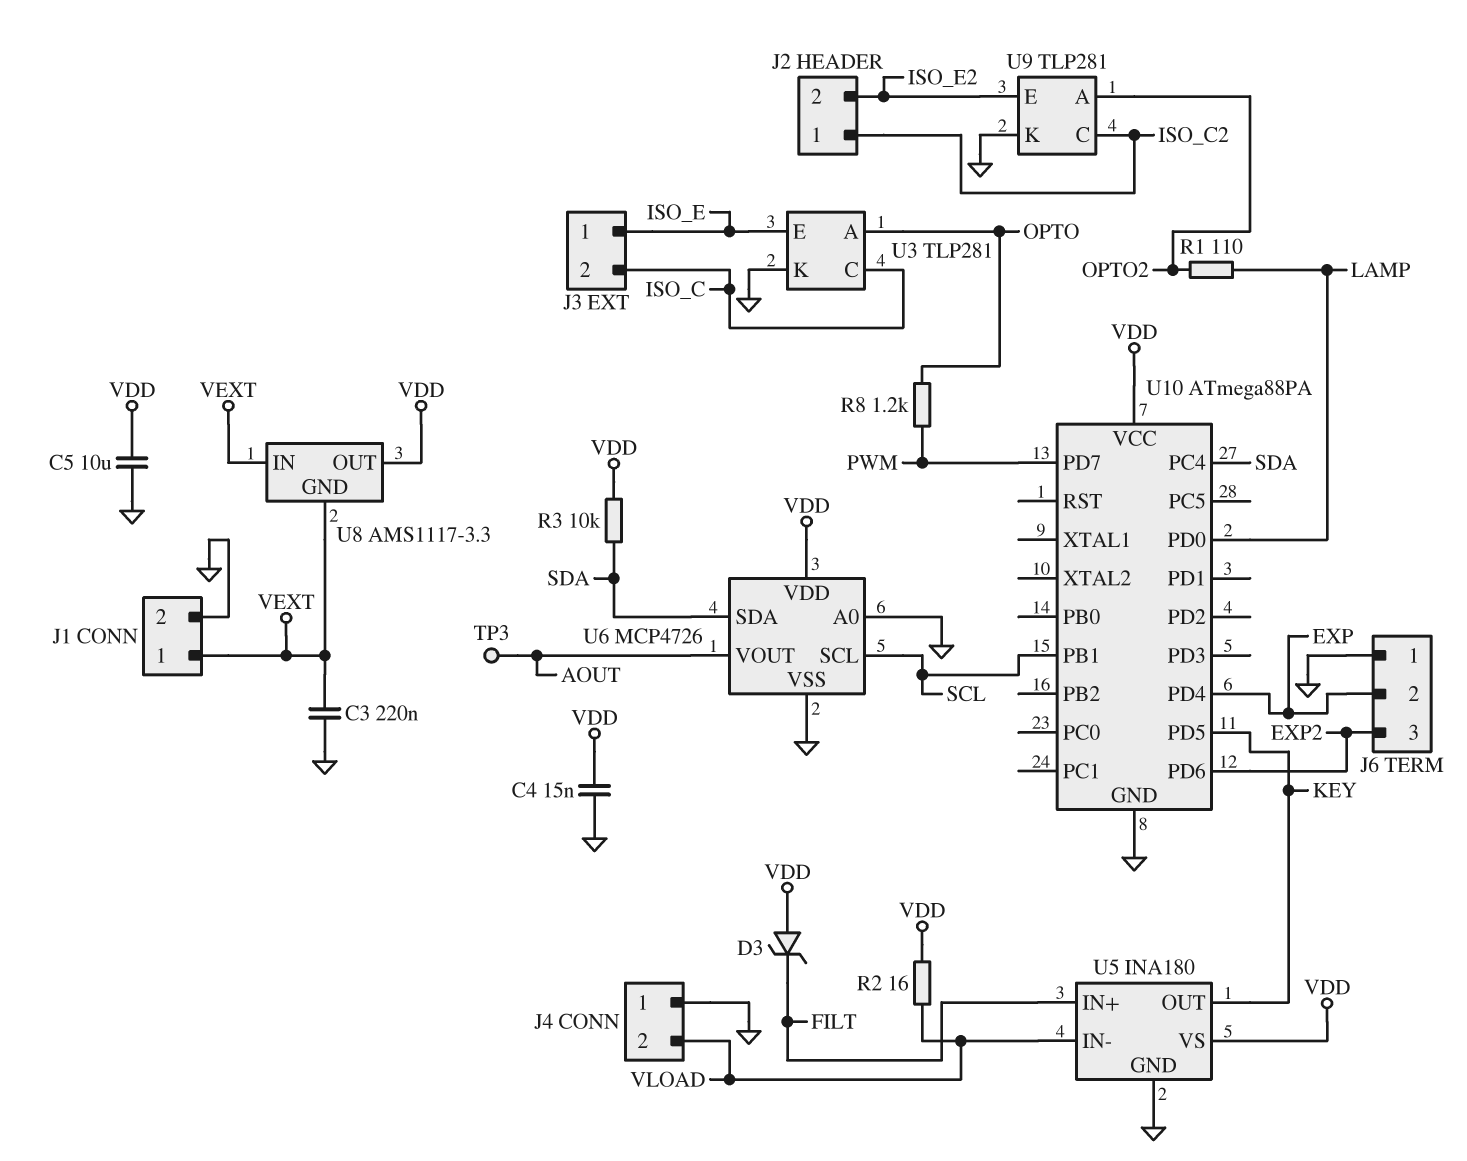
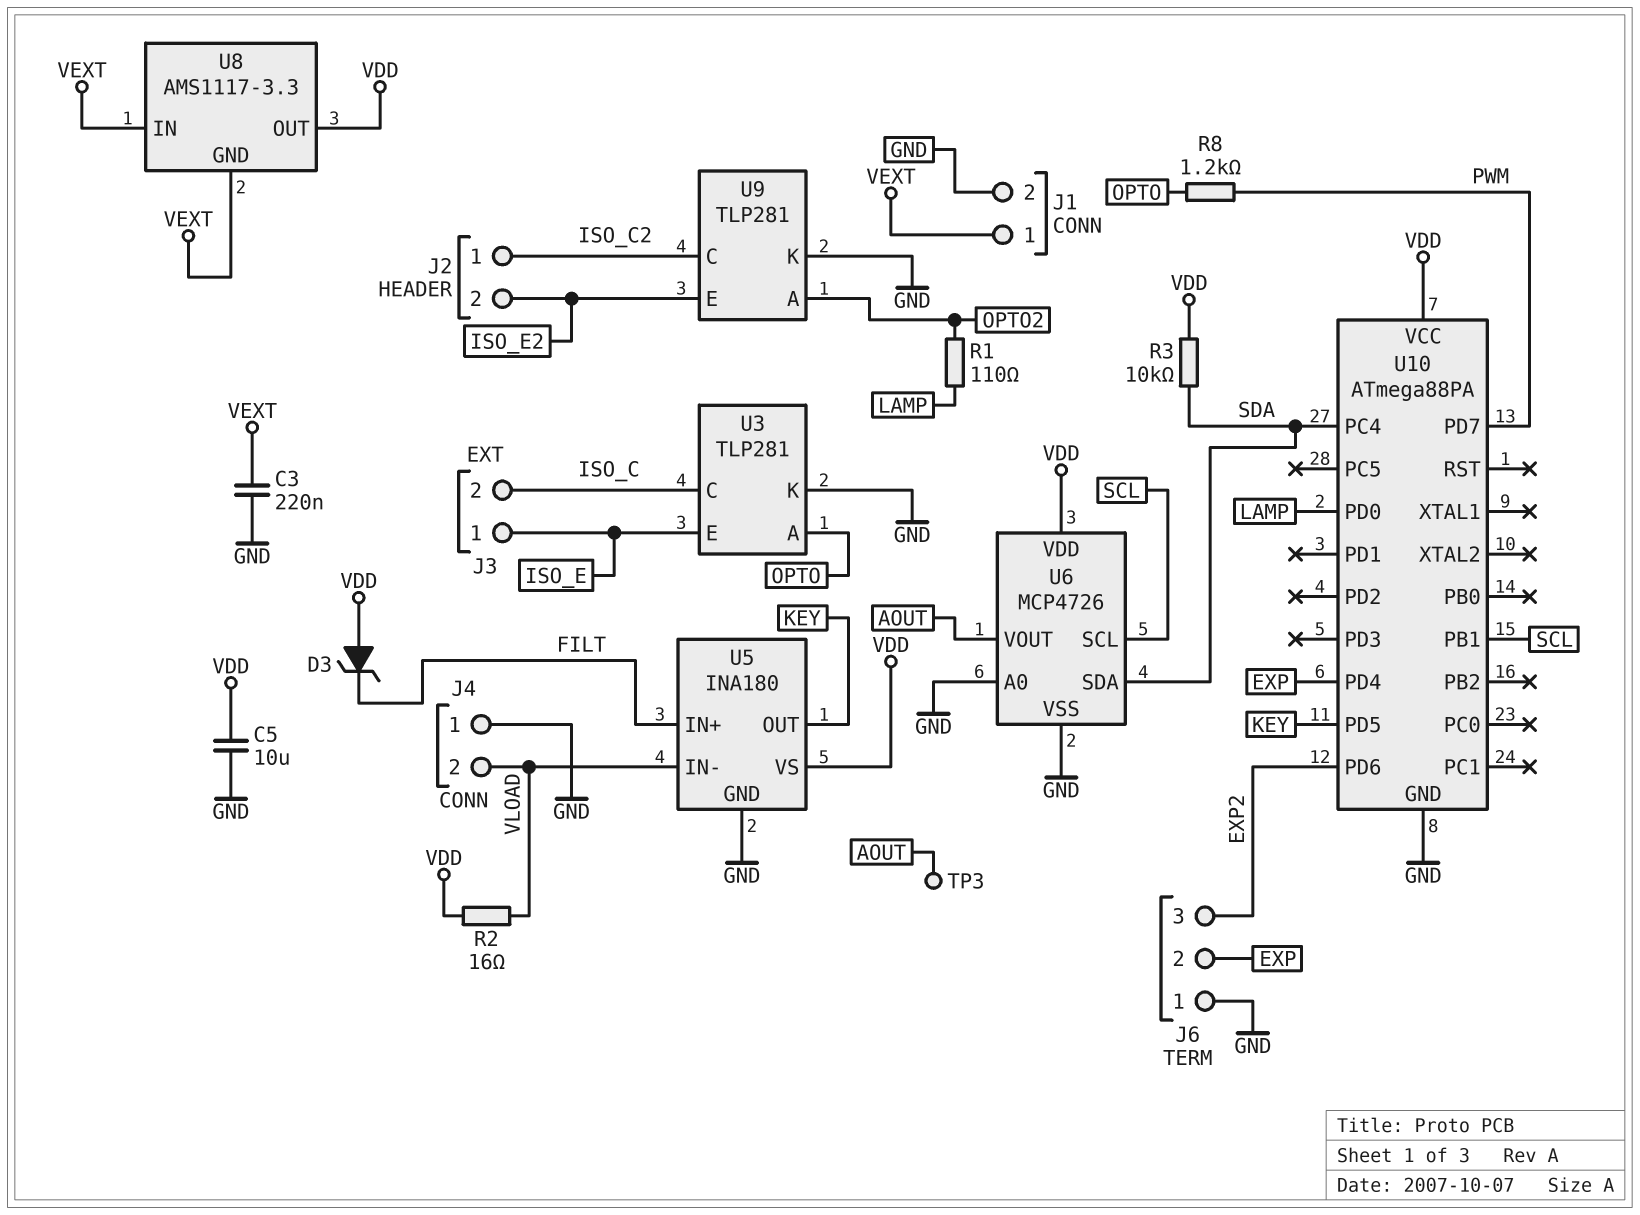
C4: 15nF (GND, VDD) -> none

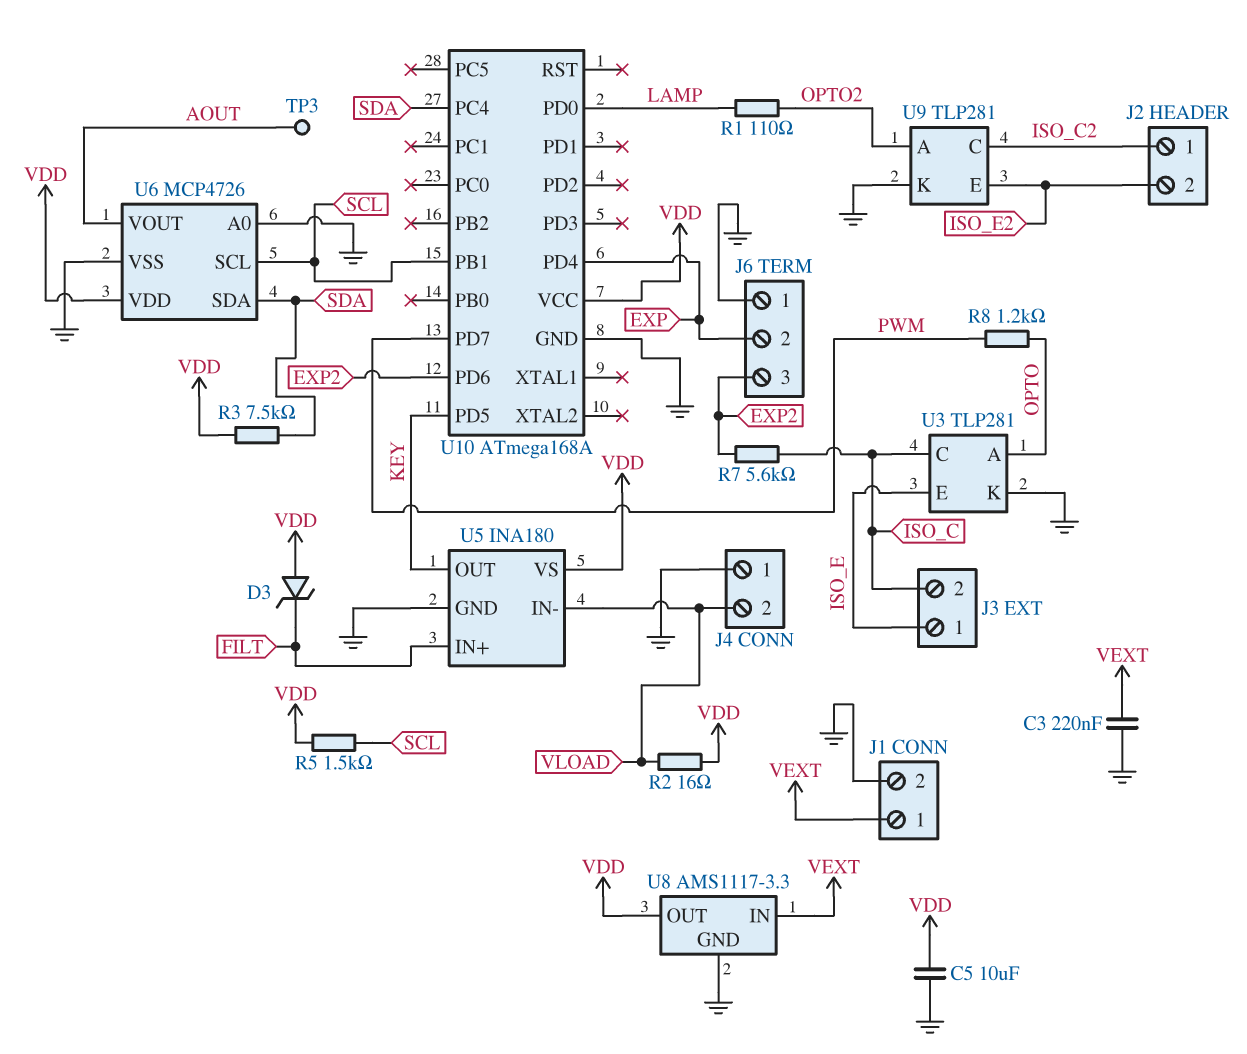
R3: 10k (SDA, VDD) -> 7.5k (SDA, VDD)
R5: none -> 1.5k (SCL, VDD)
R7: none -> 5.6k (EXP2, ISO_C)
U8 pin GND: VEXT -> GND
U10: ATmega88PA -> ATmega168A

